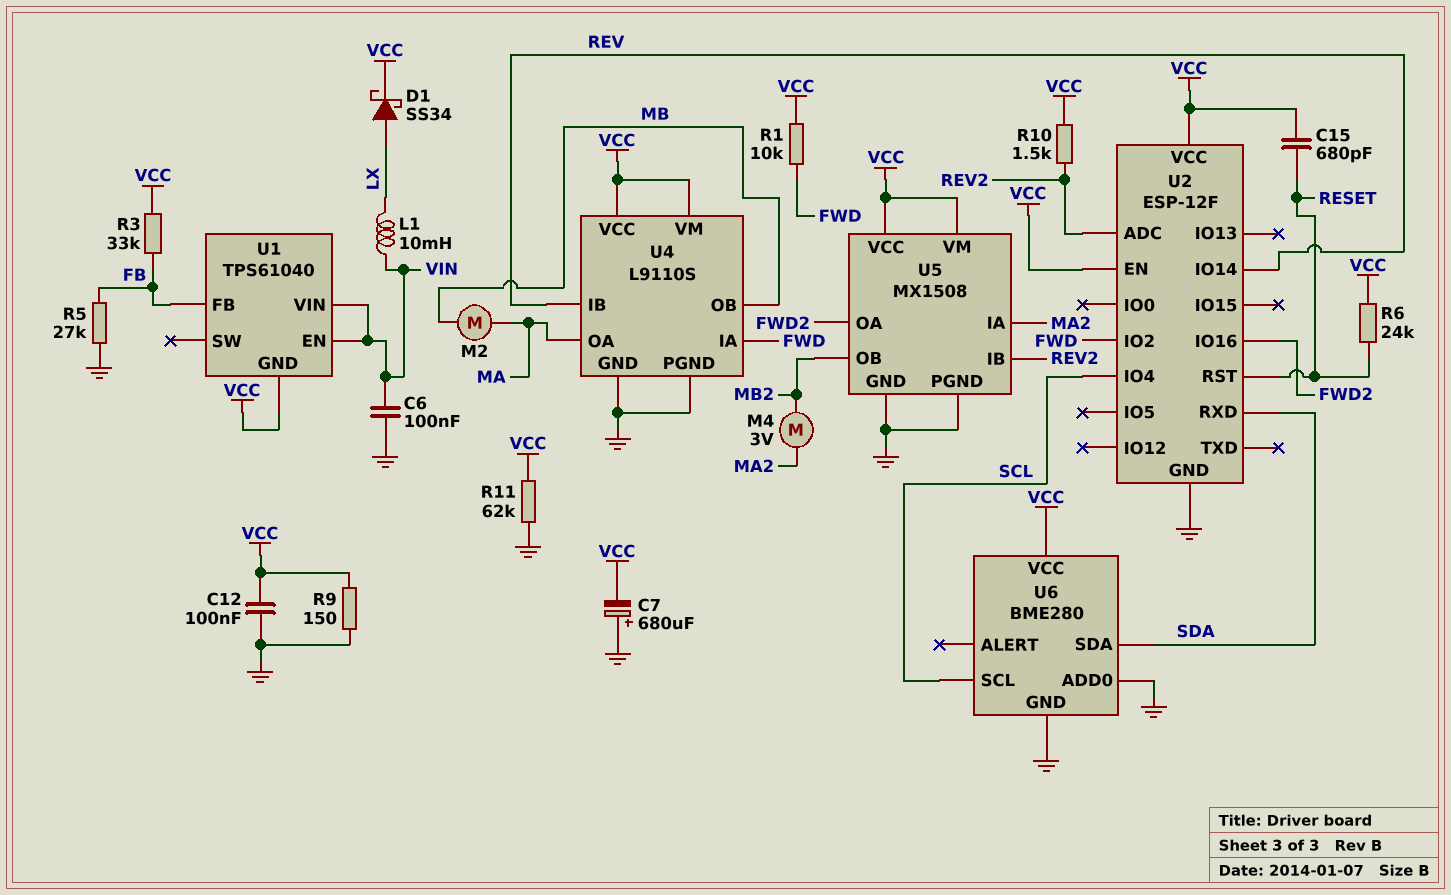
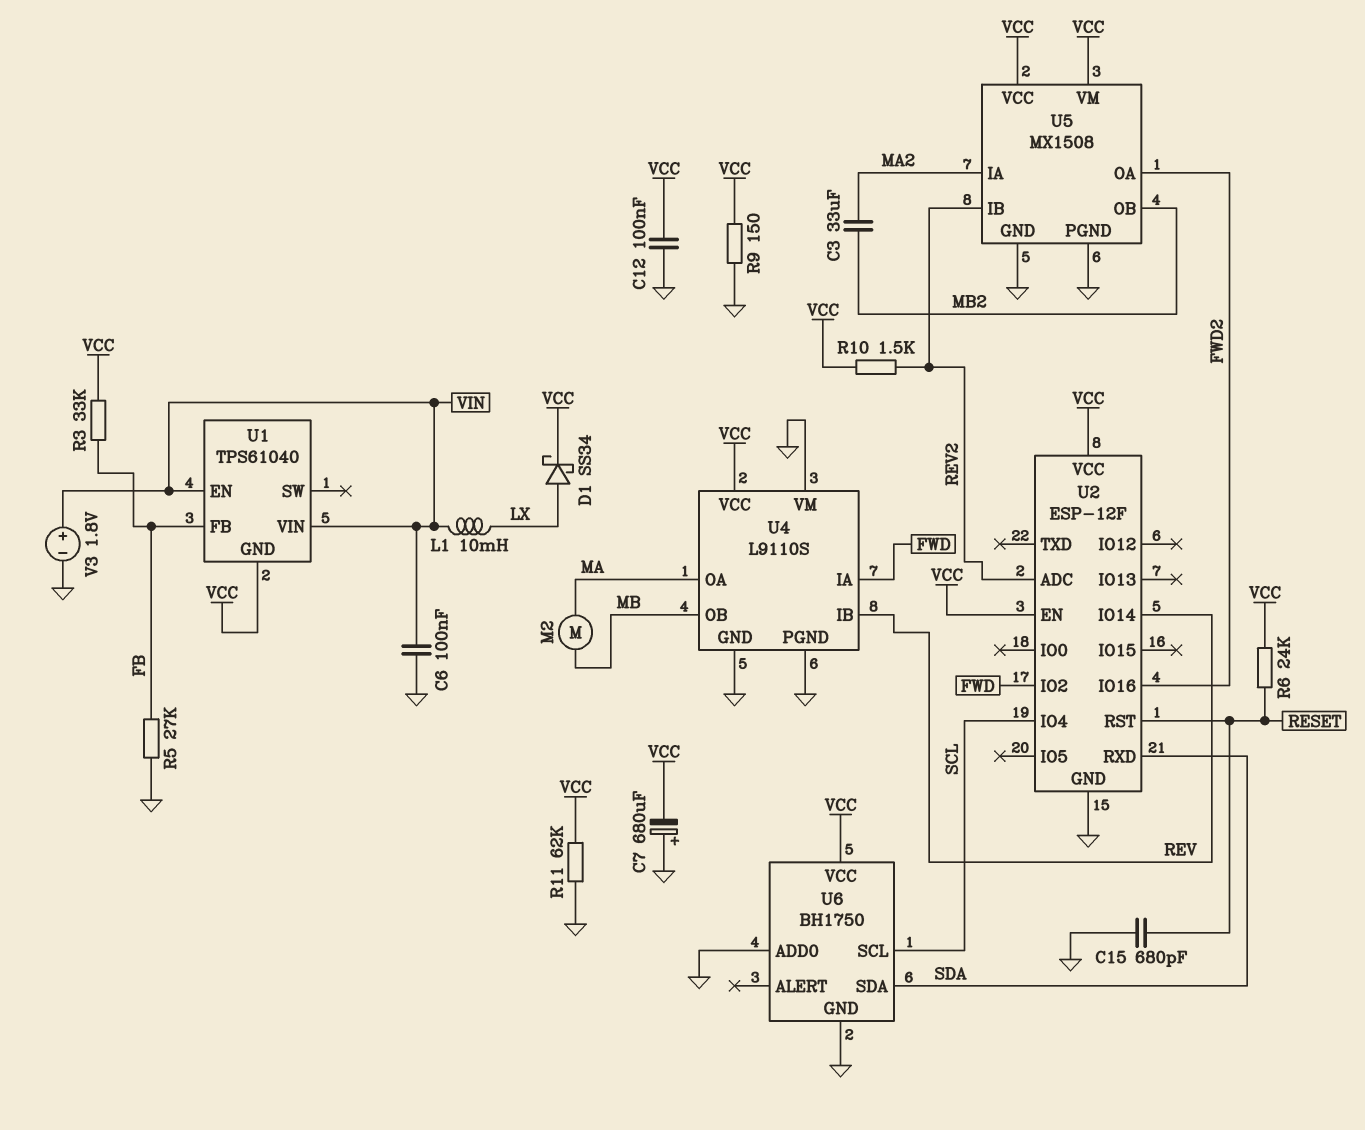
C3: none -> 33uF (MA2, MB2)
C15: 680pF (RESET, VCC) -> 680pF (GND, RESET)
M4: motor 3V (MA2, MB2) -> none
R1: 10k (FWD, VCC) -> none
U4 pin VM: VCC -> GND
U6: BME280 -> BH1750
V3: none -> 1.8V (plus VIN, minus GND)

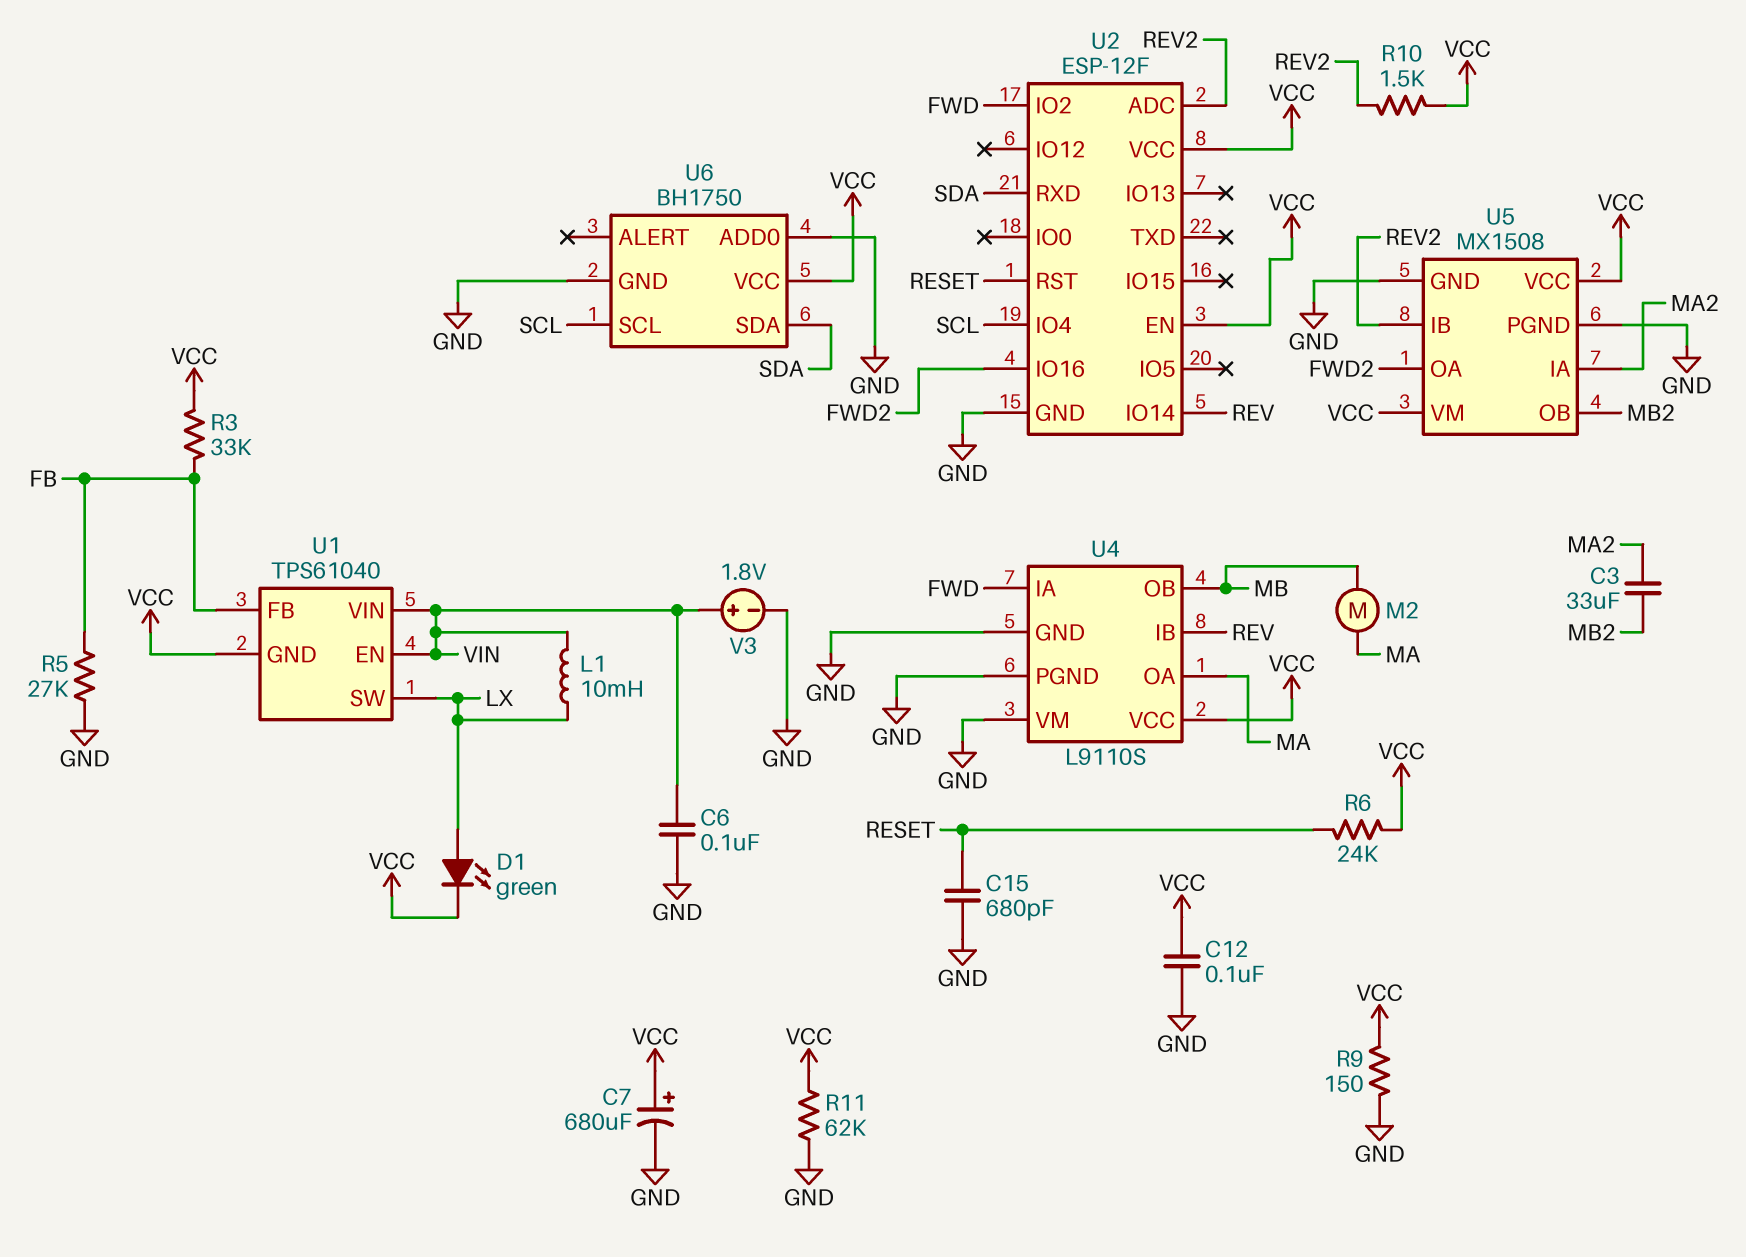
C7: 680uF (plus GND, minus VCC) -> 680uF (plus VCC, minus GND)
D1: schottky SS34 (A LX, K VCC) -> LED green (A LX, K VCC)
U1 pin SW: none -> LX

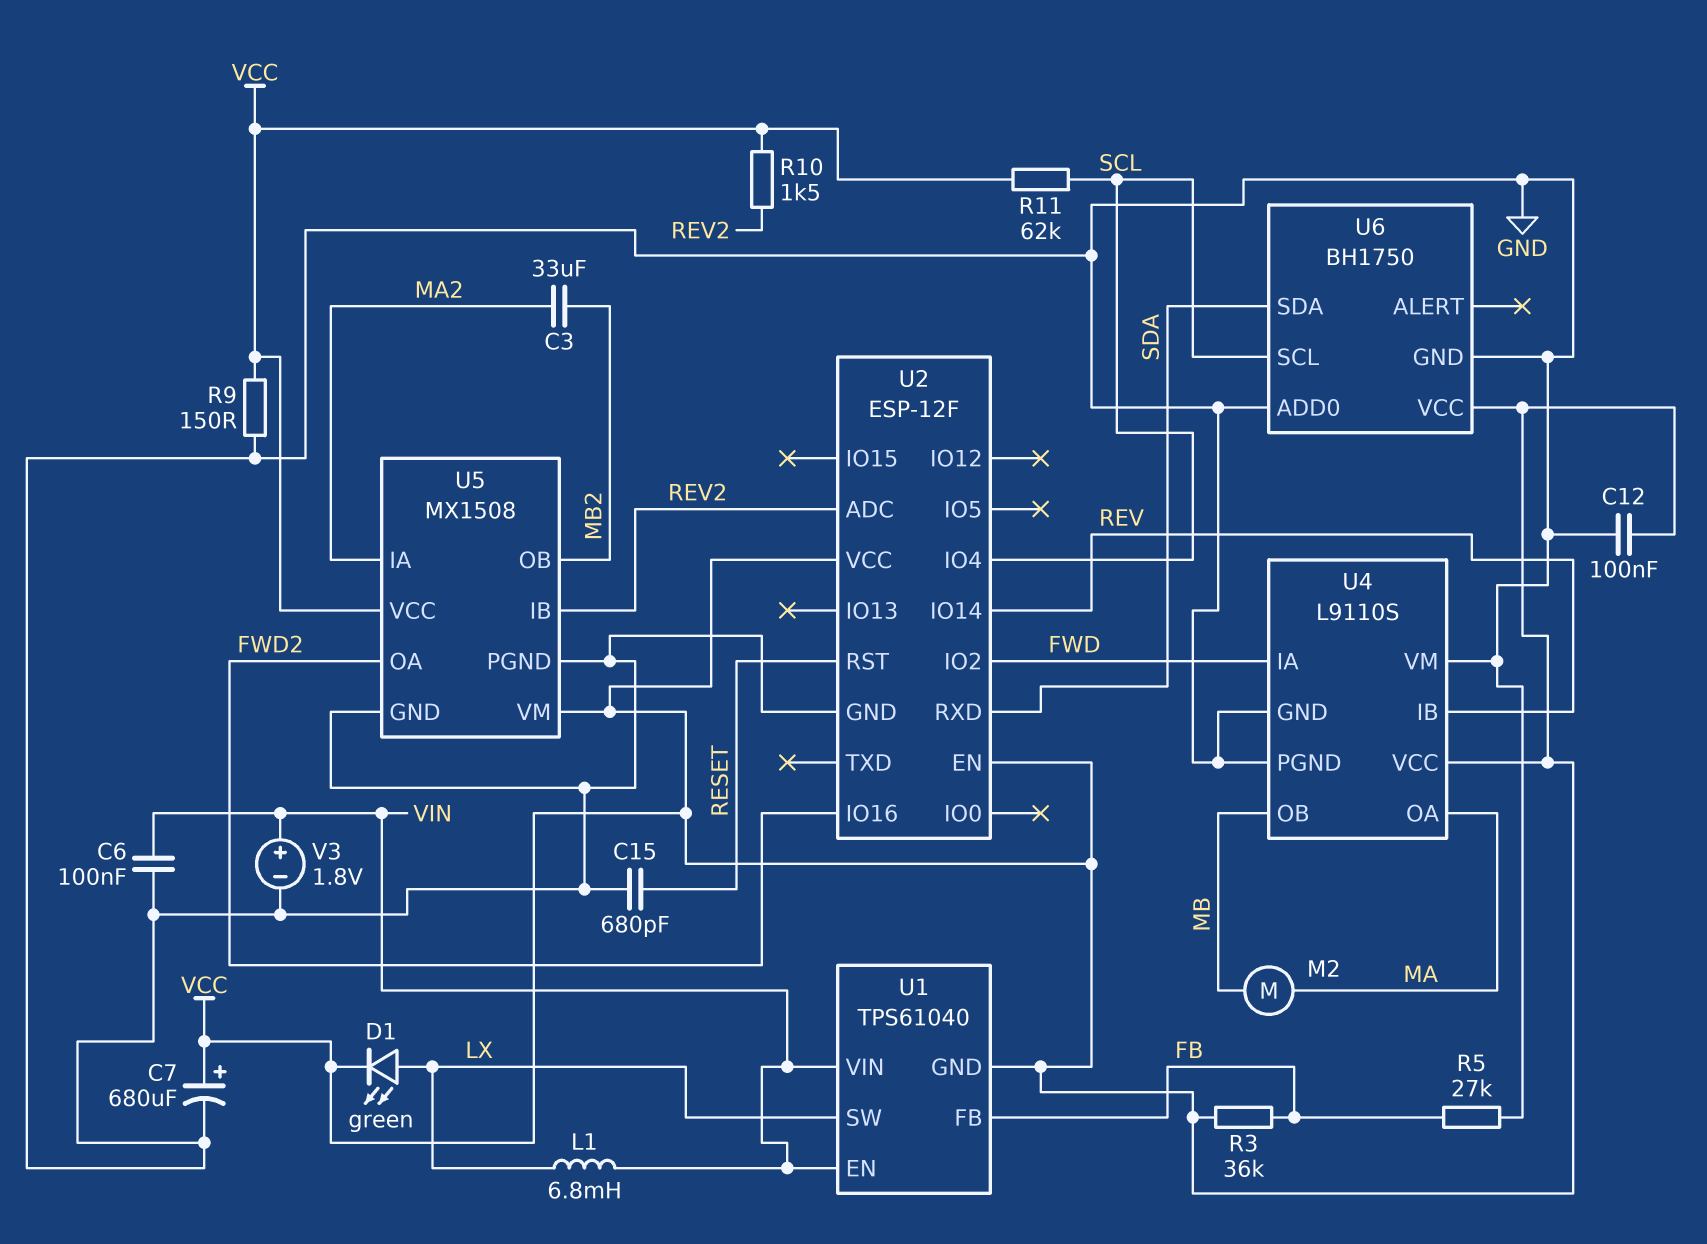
L1: 10mH (LX, VIN) -> 6.8mH (LX, VIN)
R3: 33k (FB, VCC) -> 36k (FB, VCC)
R6: 24k (RESET, VCC) -> none
R11: 62k (GND, VCC) -> 62k (SCL, VCC)

